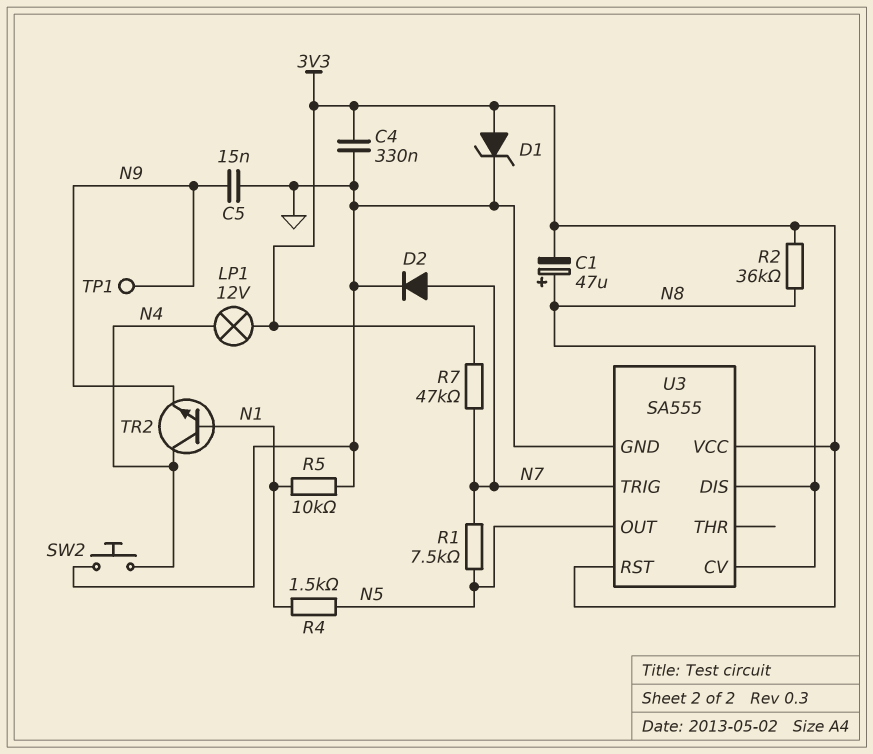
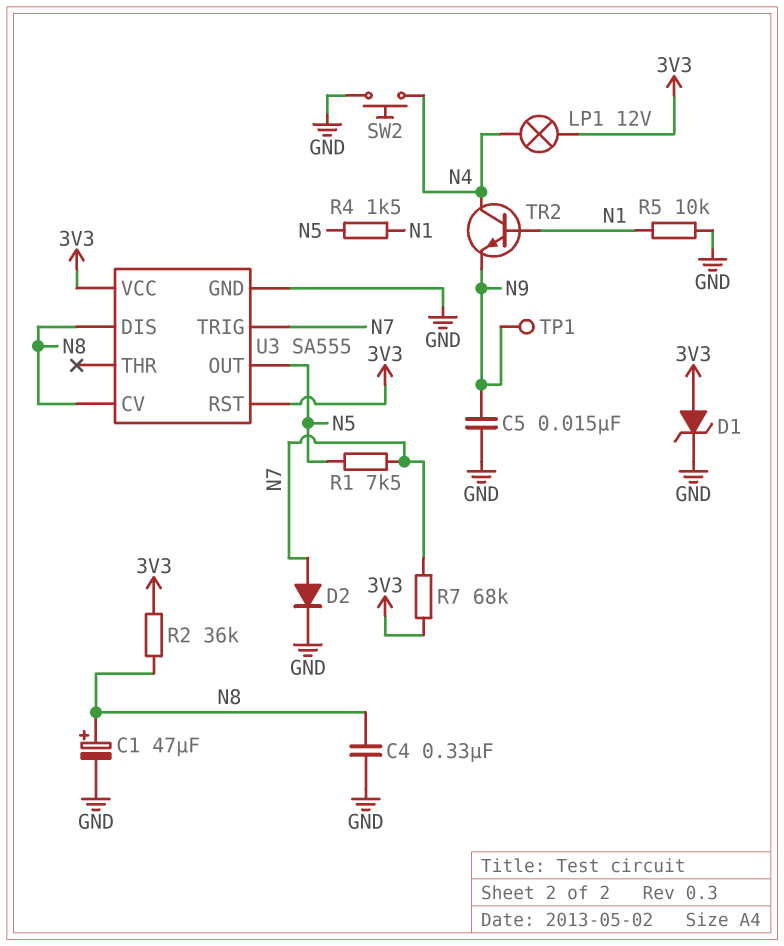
C1: 47uF (plus N8, minus 3V3) -> 47uF (plus N8, minus GND)
C4: 330nF (3V3, GND) -> 330nF (GND, N8)
R7: 47k (3V3, N7) -> 68k (3V3, N7)

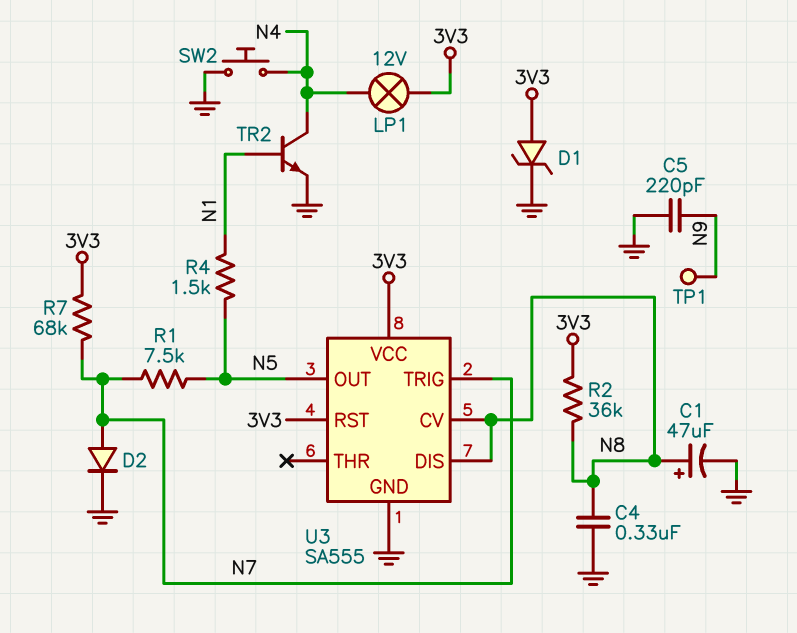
C5: 15nF (GND, N9) -> 220pF (GND, N9)
R5: 10k (GND, N1) -> none
TR2: NPN (B N1, C N4, E N9) -> NPN (B N1, C N4, E GND)

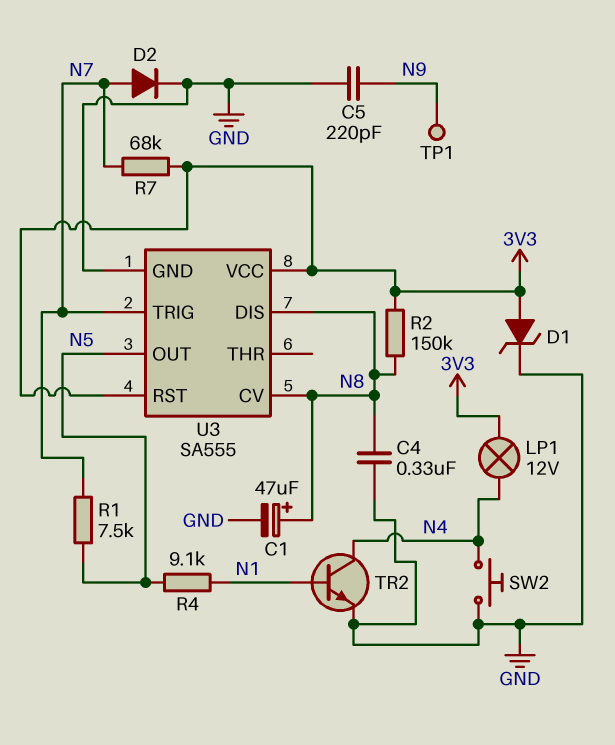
R2: 36k (3V3, N8) -> 150k (3V3, N8)
R4: 1.5k (N1, N5) -> 9.1k (N1, N5)

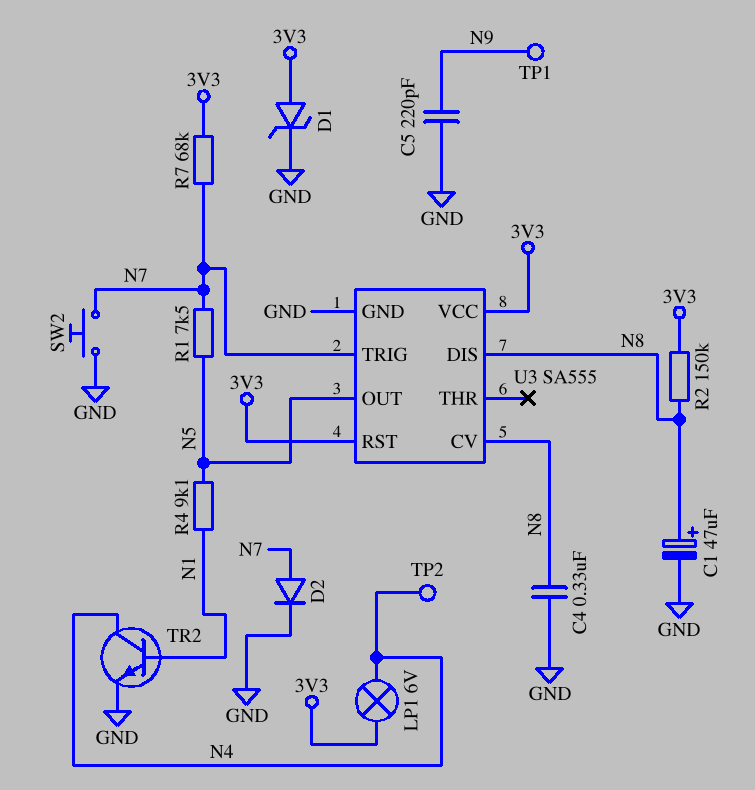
LP1: lamp 12V (3V3, N4) -> lamp 6V (3V3, N4)
SW2: button (GND, N4) -> button (GND, N7)
TP2: none -> test point (N4)

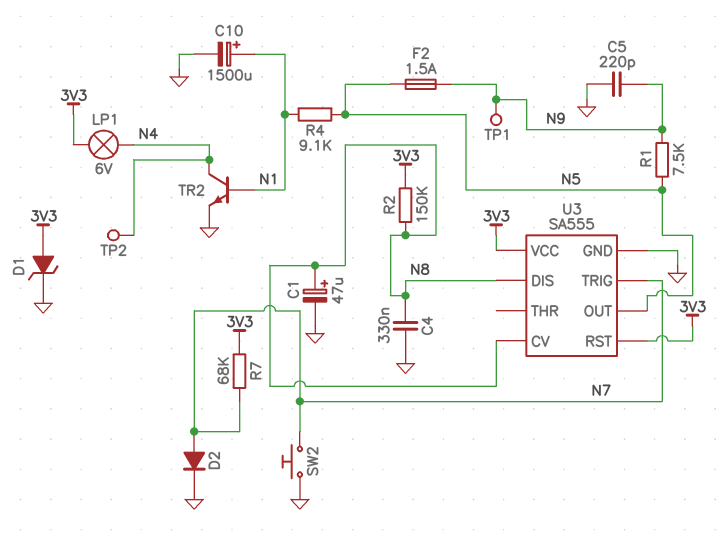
C10: none -> 1500uF (plus N1, minus GND)
F2: none -> 1.5A (N5, N9)
R1: 7.5k (N5, N7) -> 7.5k (N5, N9)

